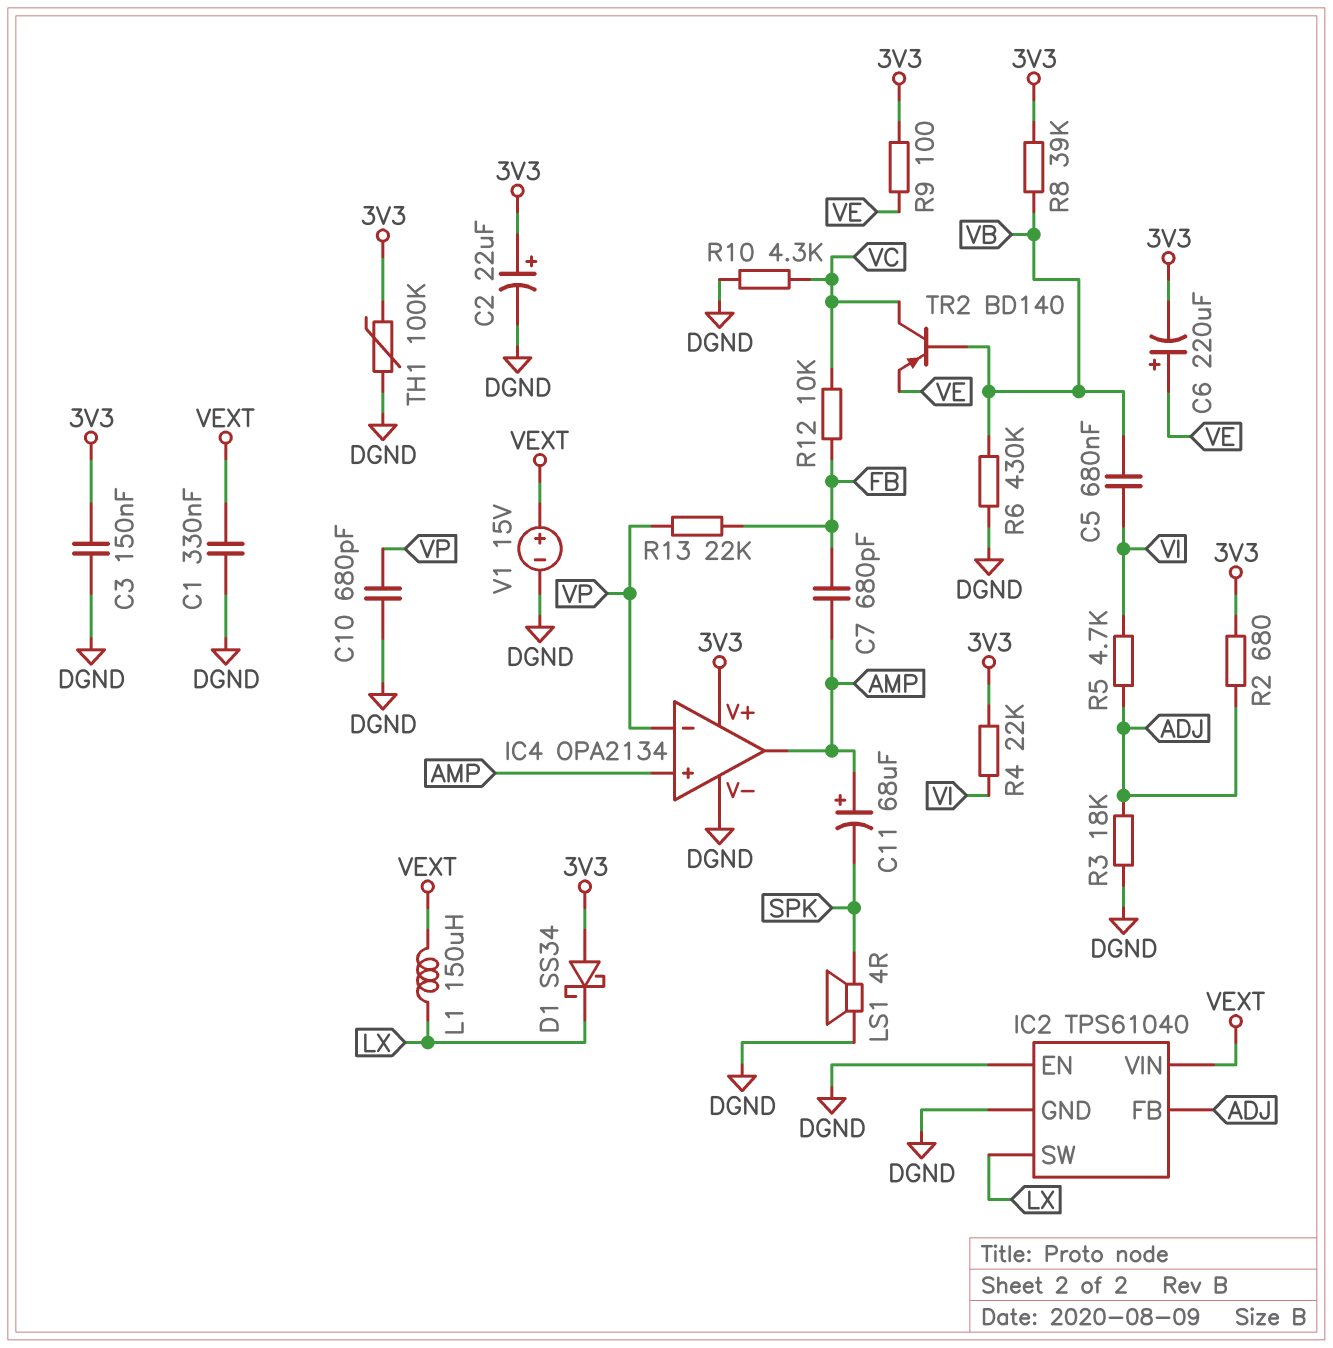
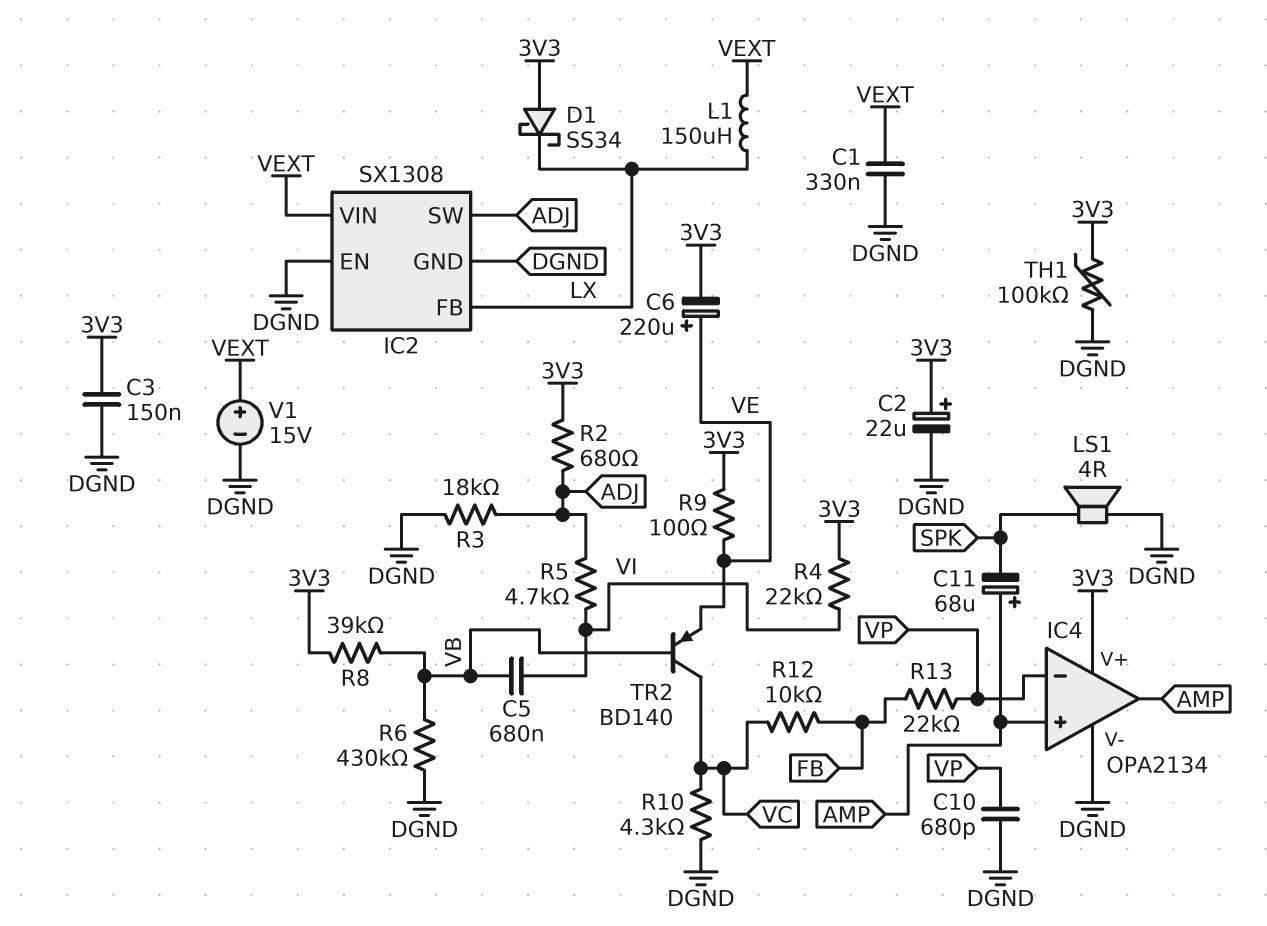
C7: 680pF (AMP, FB) -> none
IC2: TPS61040 -> SX1308
IC2 pin FB: ADJ -> LX
IC2 pin SW: LX -> ADJ

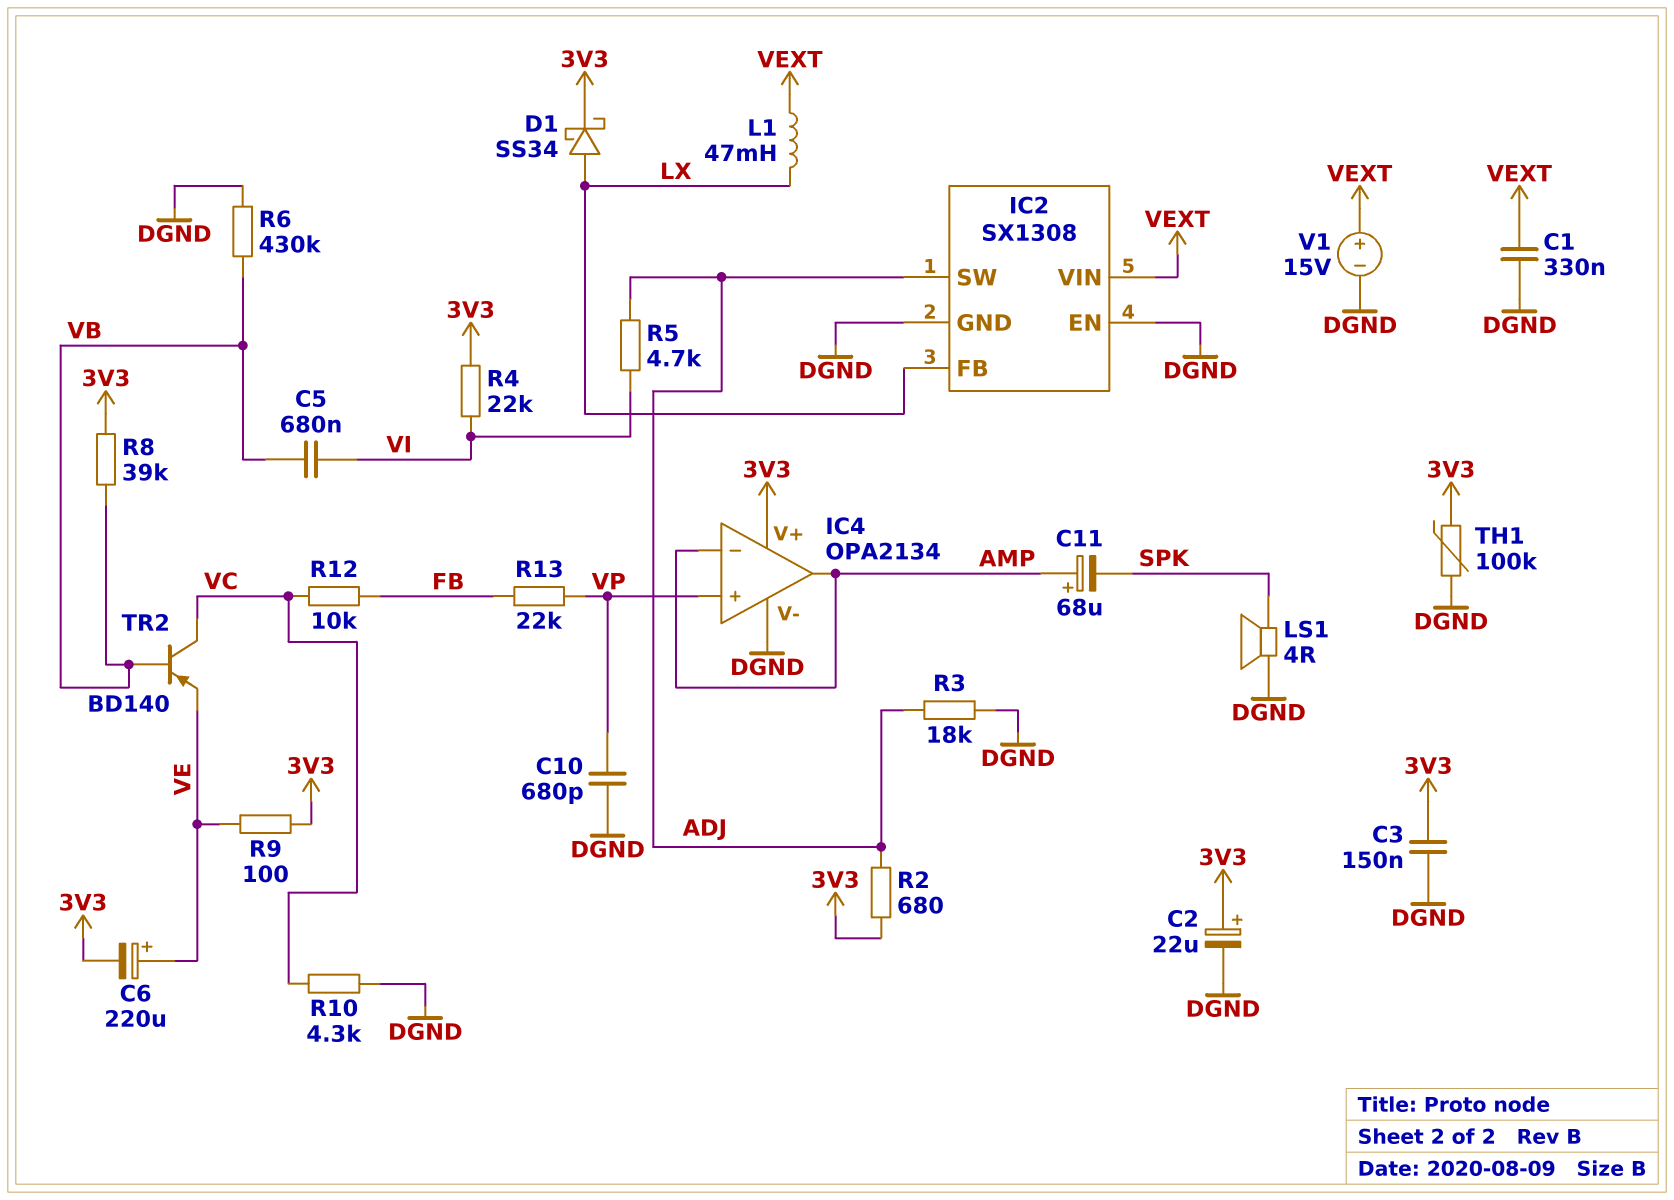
D1: schottky SS34 (A 3V3, K LX) -> schottky SS34 (A LX, K 3V3)
IC4 pin in+: AMP -> VP
IC4 pin in-: VP -> AMP
L1: 150uH (LX, VEXT) -> 47mH (LX, VEXT)

